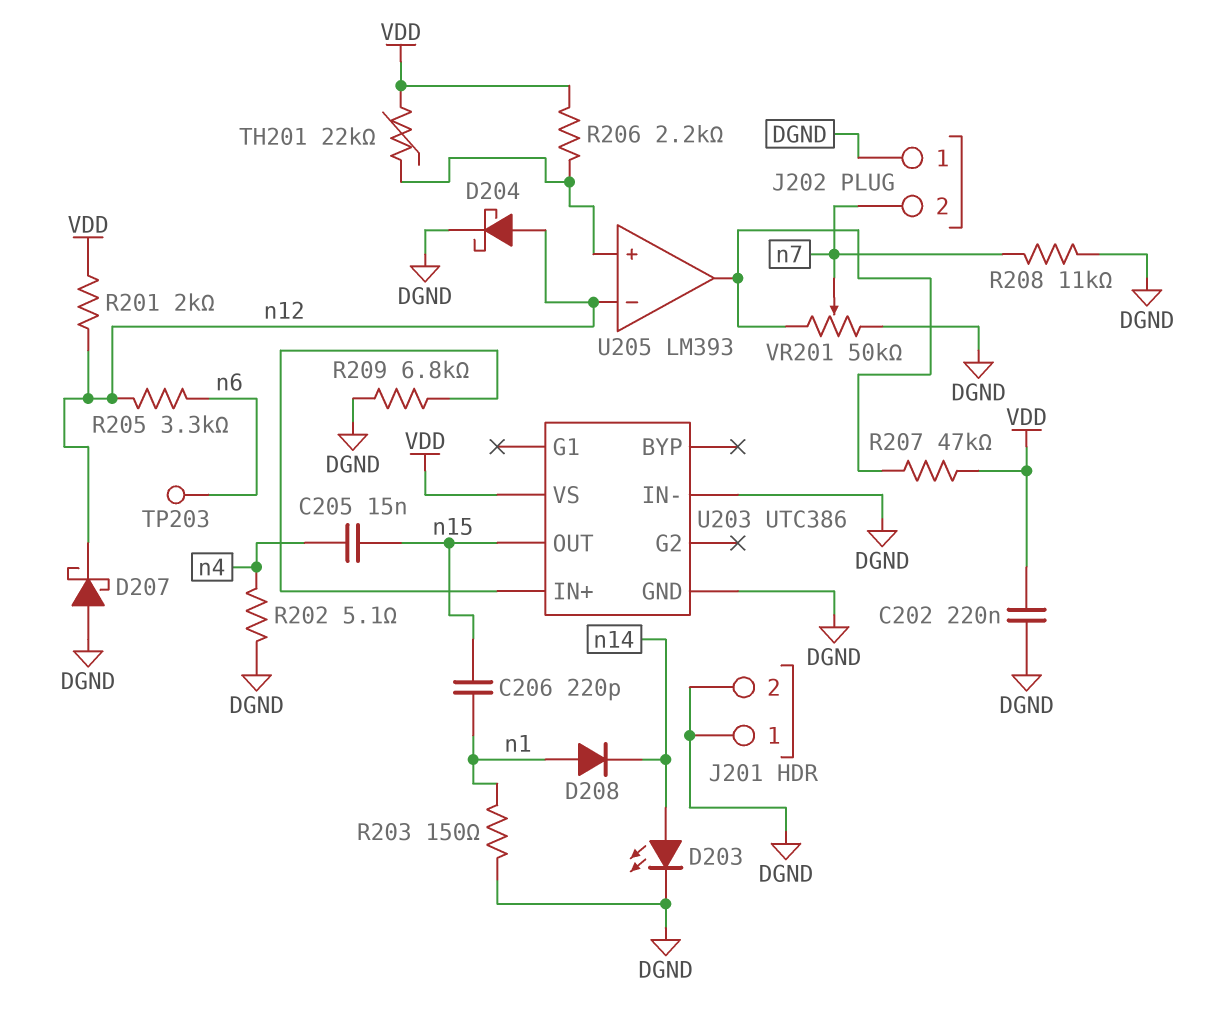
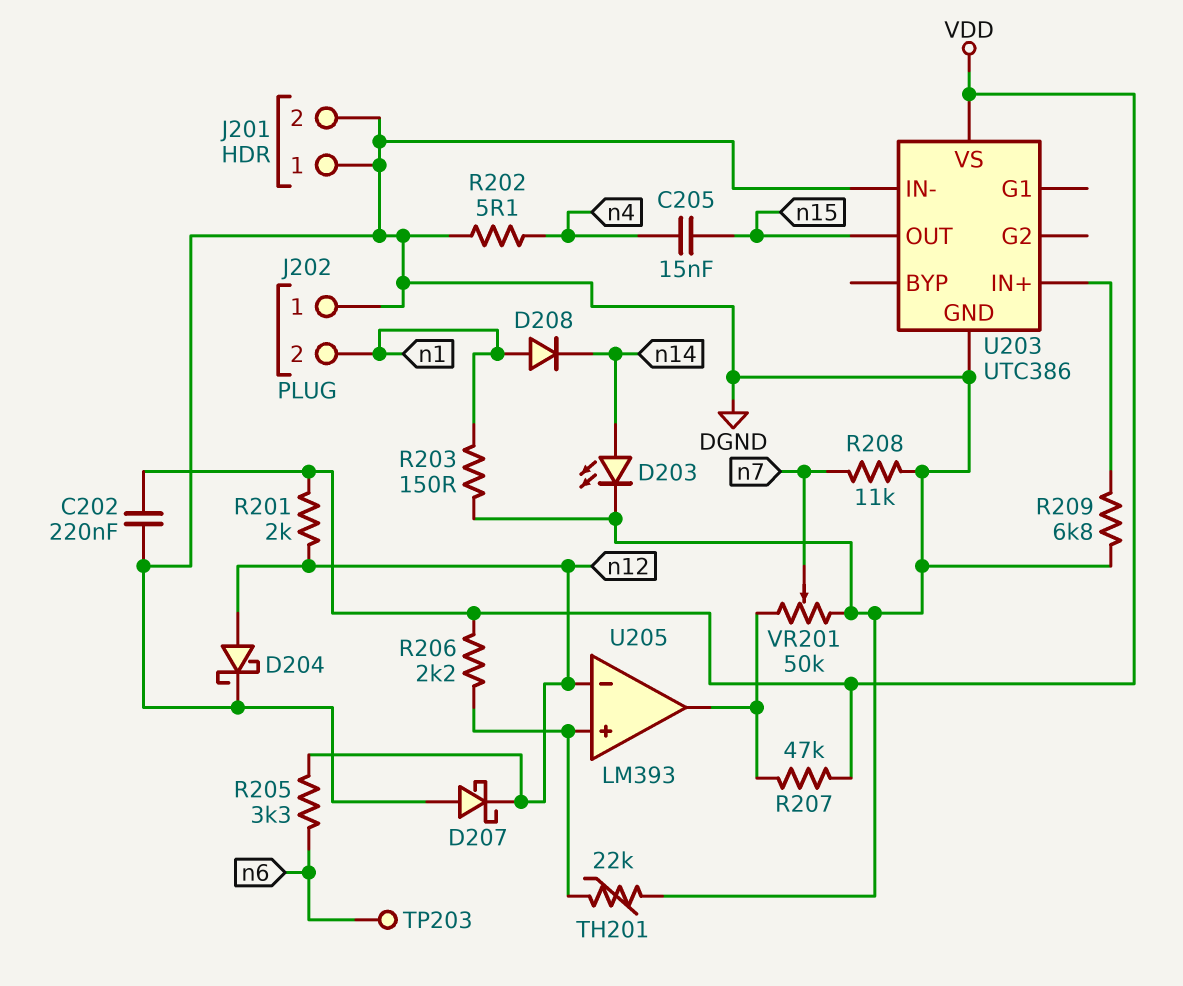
C206: 220pF (n1, n15) -> none
J202 pin 2: n7 -> n1
TH201: 22k (U205/in+, VDD) -> 22k (DGND, U205/in+)

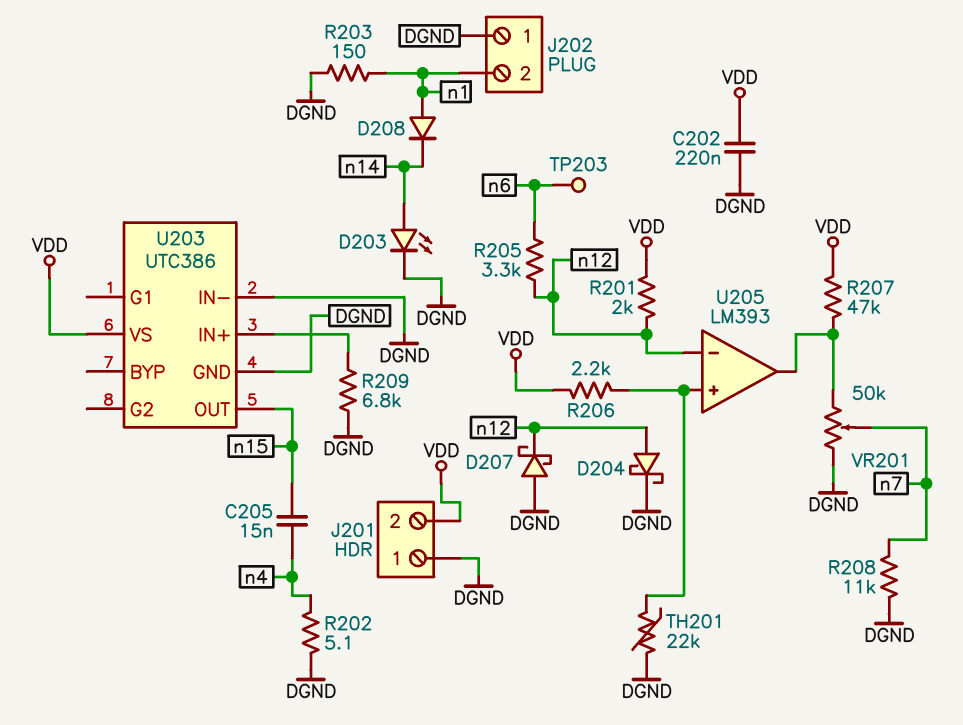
J201 pin 2: DGND -> VDD

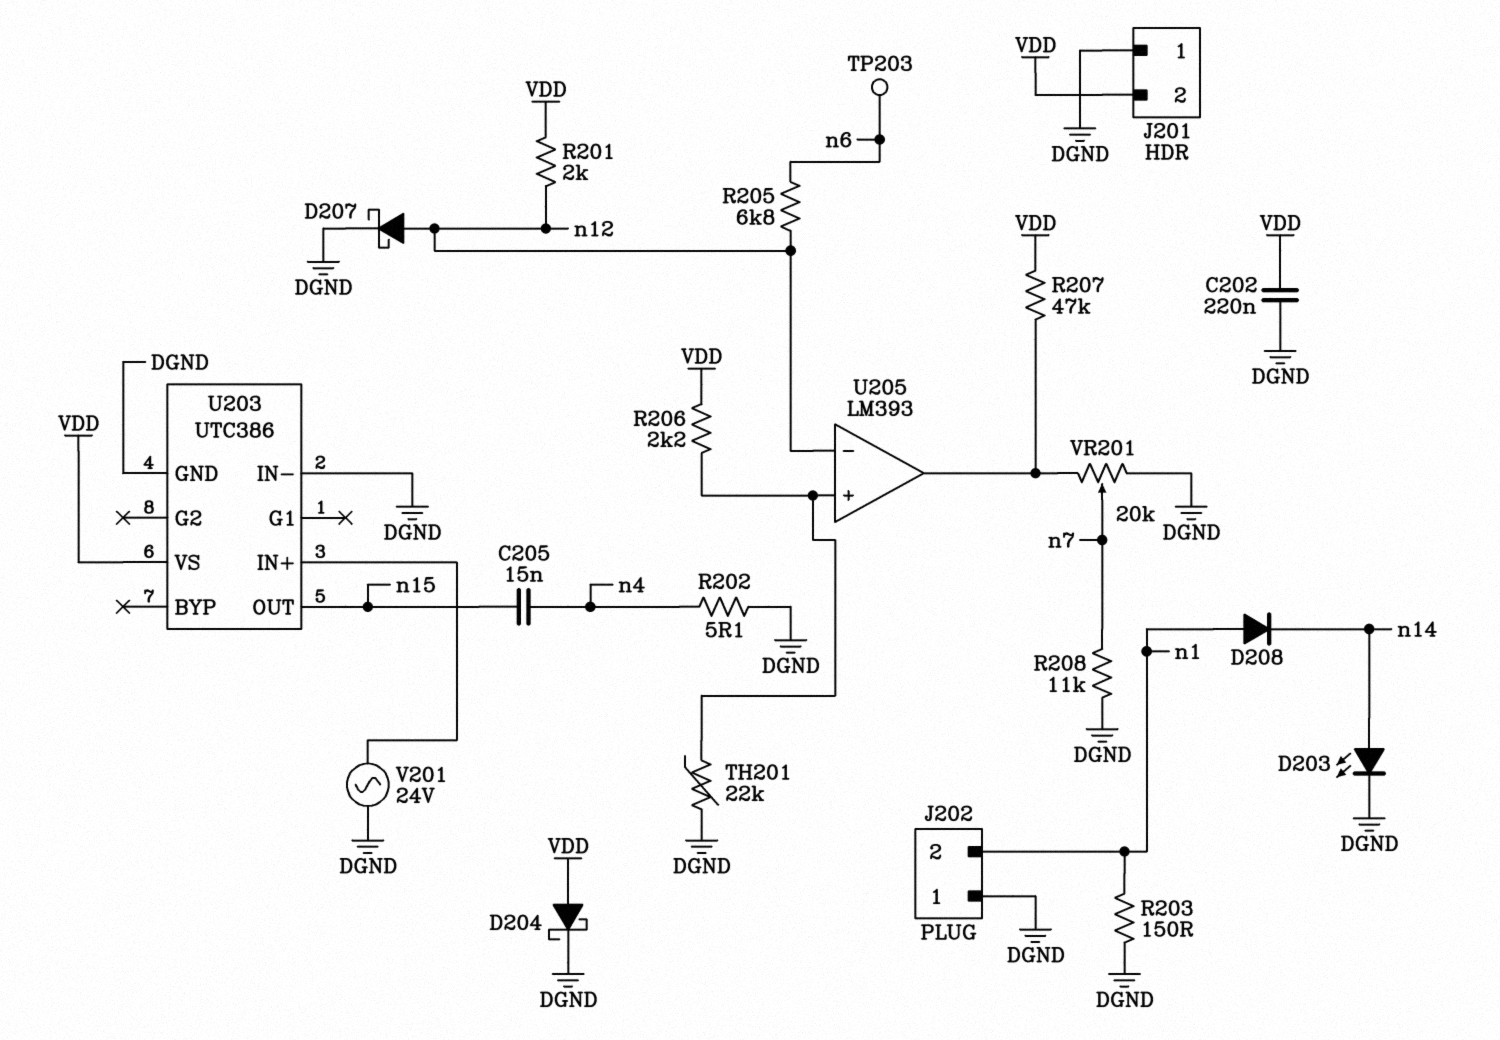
D204: schottky (A n12, K DGND) -> schottky (A VDD, K DGND)
D207: schottky (A DGND, K n12) -> schottky (A n12, K DGND)
R205: 3.3k (n6, n12) -> 6.8k (n6, n12)
R209: 6.8k (DGND, U203/IN+) -> none
V201: none -> AC 24V (DGND, U203/IN+)
VR201: 50k (DGND, U205/out, wiper n7) -> 20k (DGND, U205/out, wiper n7)

